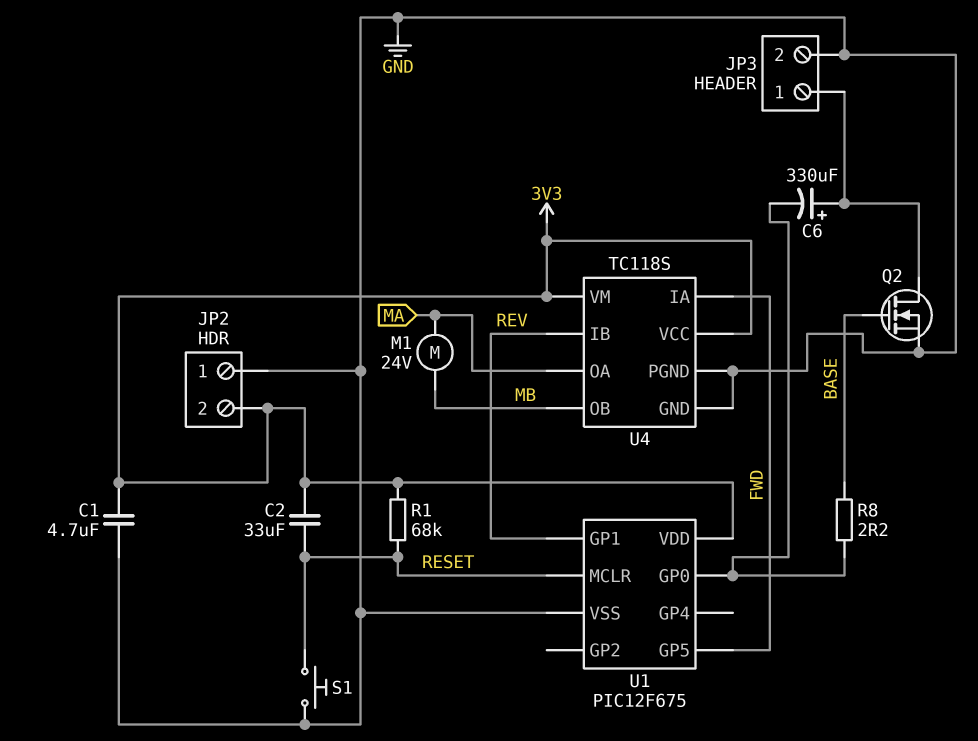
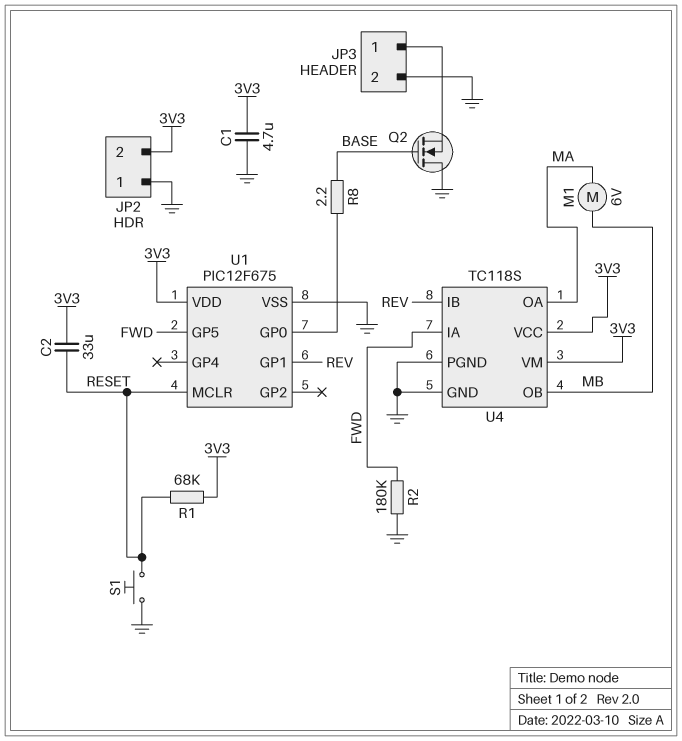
C6: 330uF (plus JP3/1, minus U1/GP0) -> none
M1: motor 24V (MA, MB) -> motor 6V (MA, MB)
Q2: NMOS (G BASE, D JP3/1, S GND) -> NMOS (G BASE, D GND, S JP3/1)
R2: none -> 180k (FWD, GND)

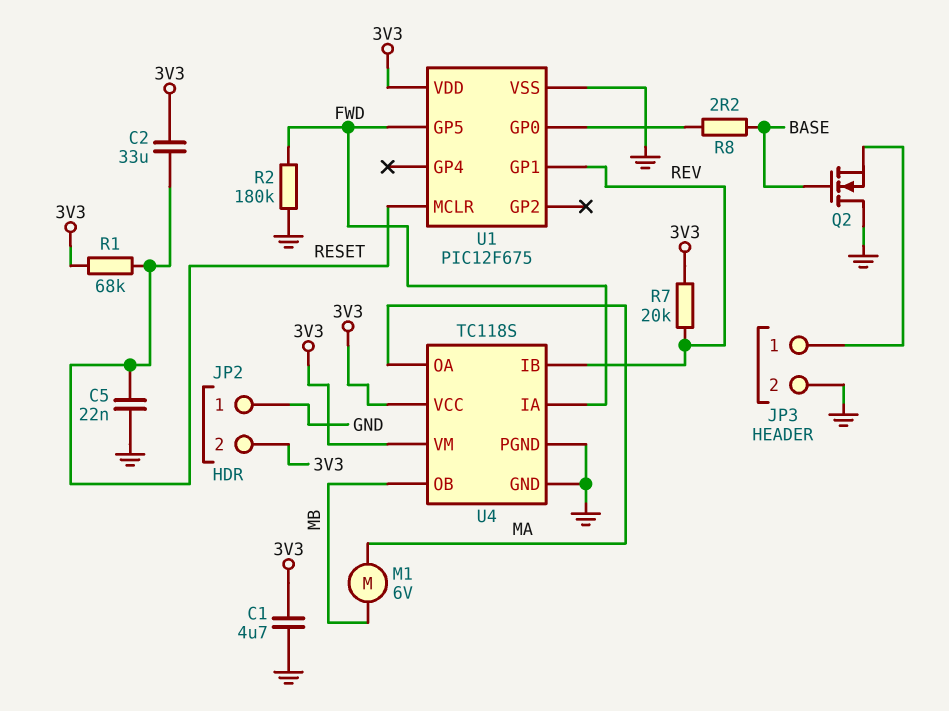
C5: none -> 22nF (GND, RESET)
R7: none -> 20k (3V3, REV)
S1: button (GND, RESET) -> none

